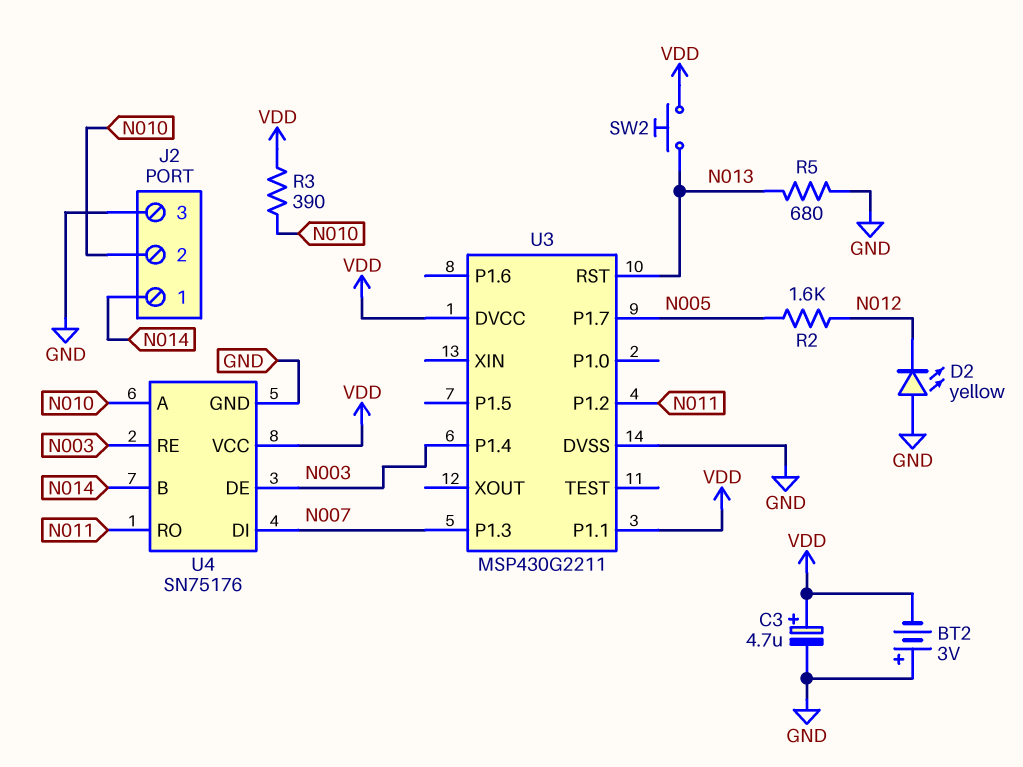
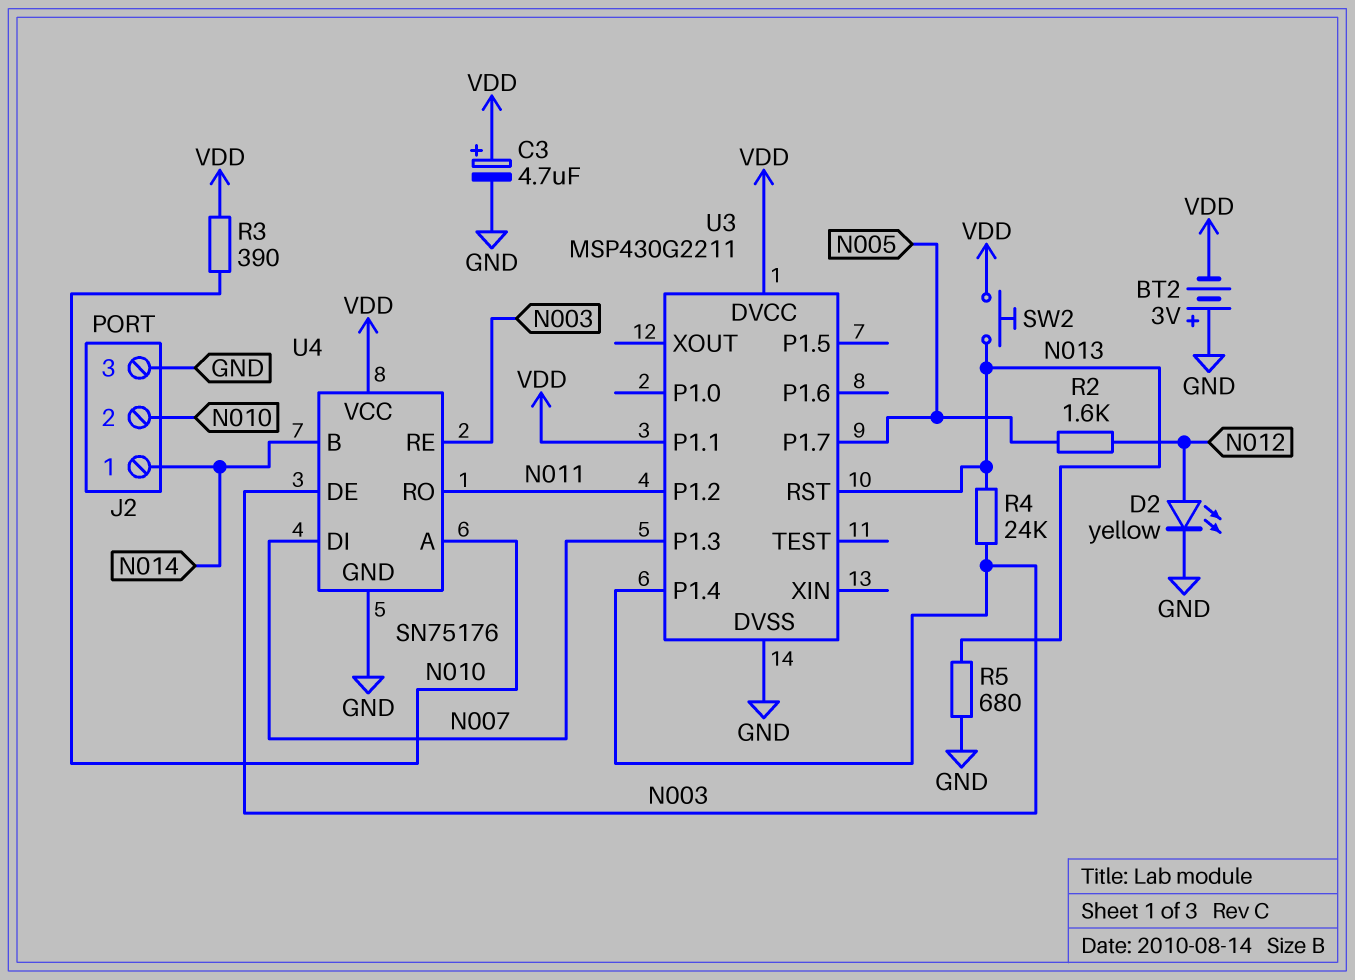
D2: LED yellow (A GND, K N012) -> LED yellow (A N012, K GND)
R4: none -> 24k (N003, N013)

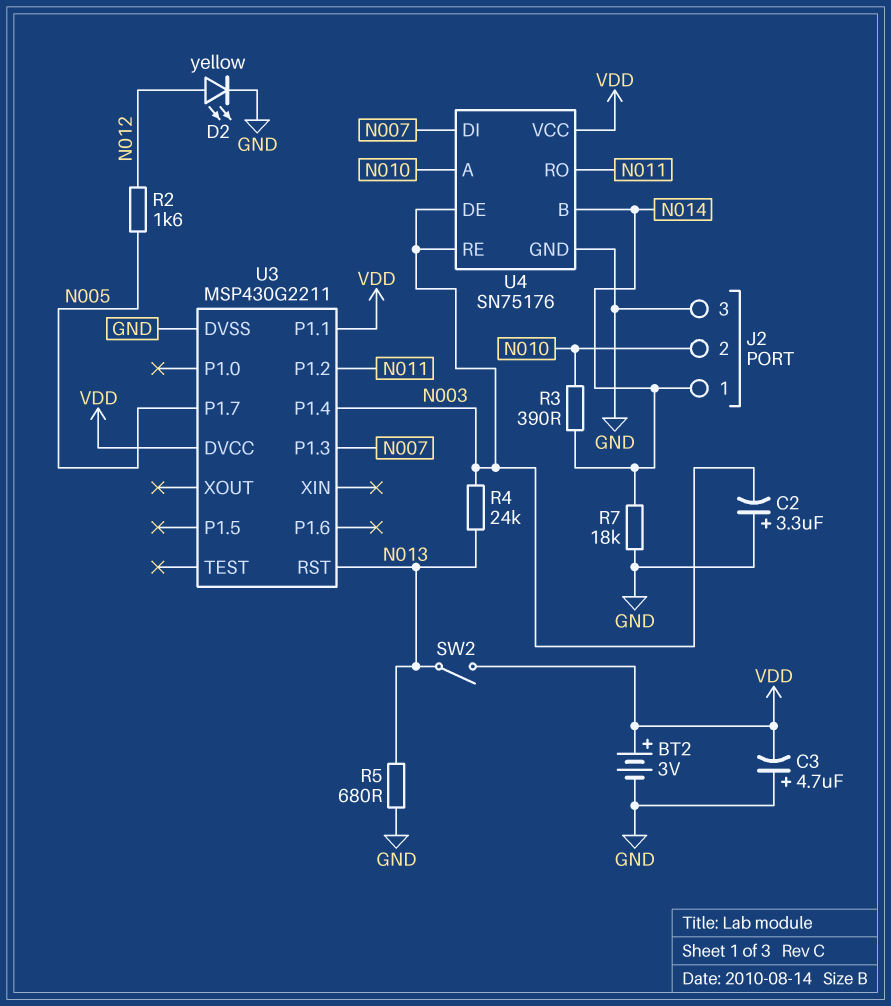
BT2: 3V (plus GND, minus VDD) -> 3V (plus VDD, minus GND)
C2: none -> 3.3uF (plus GND, minus N003)
C3: 4.7uF (plus VDD, minus GND) -> 4.7uF (plus GND, minus VDD)
R3: 390 (N010, VDD) -> 390 (N010, N014)
R7: none -> 18k (GND, N014)
SW2: button (N013, VDD) -> switch (N013, VDD)

